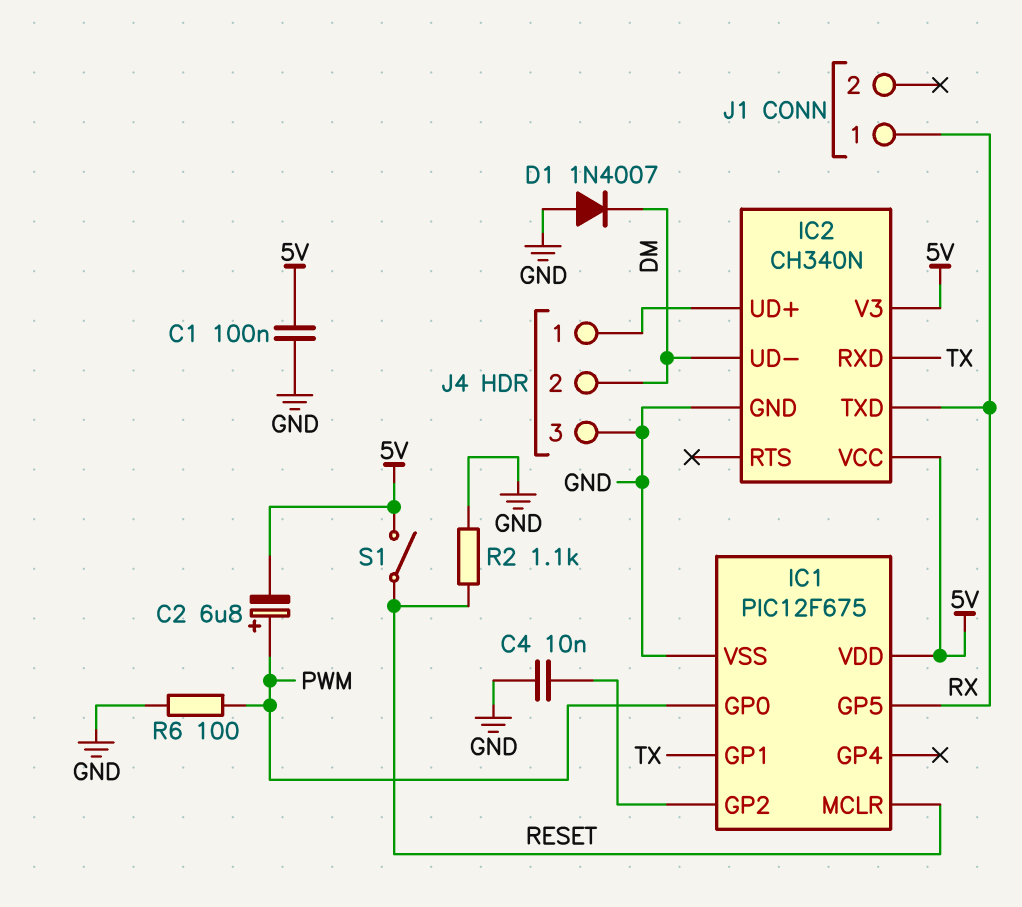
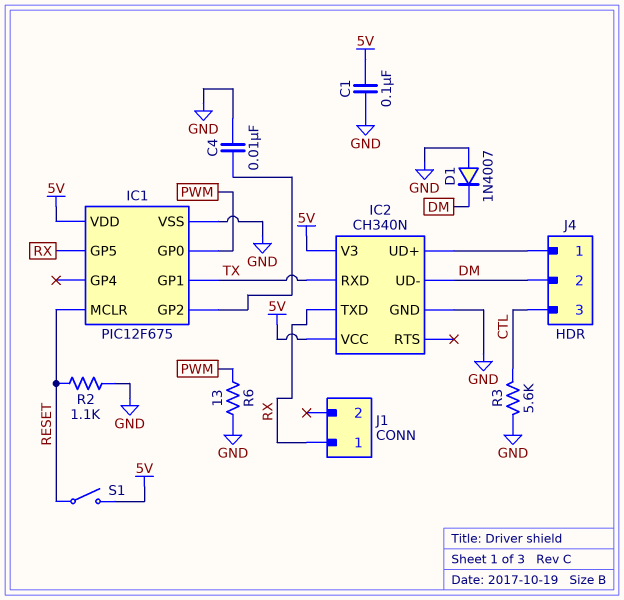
C2: 6.8uF (plus PWM, minus 5V) -> none
J4 pin 3: GND -> CTL
R3: none -> 5.6k (CTL, GND)
R6: 100 (GND, PWM) -> 13 (GND, PWM)

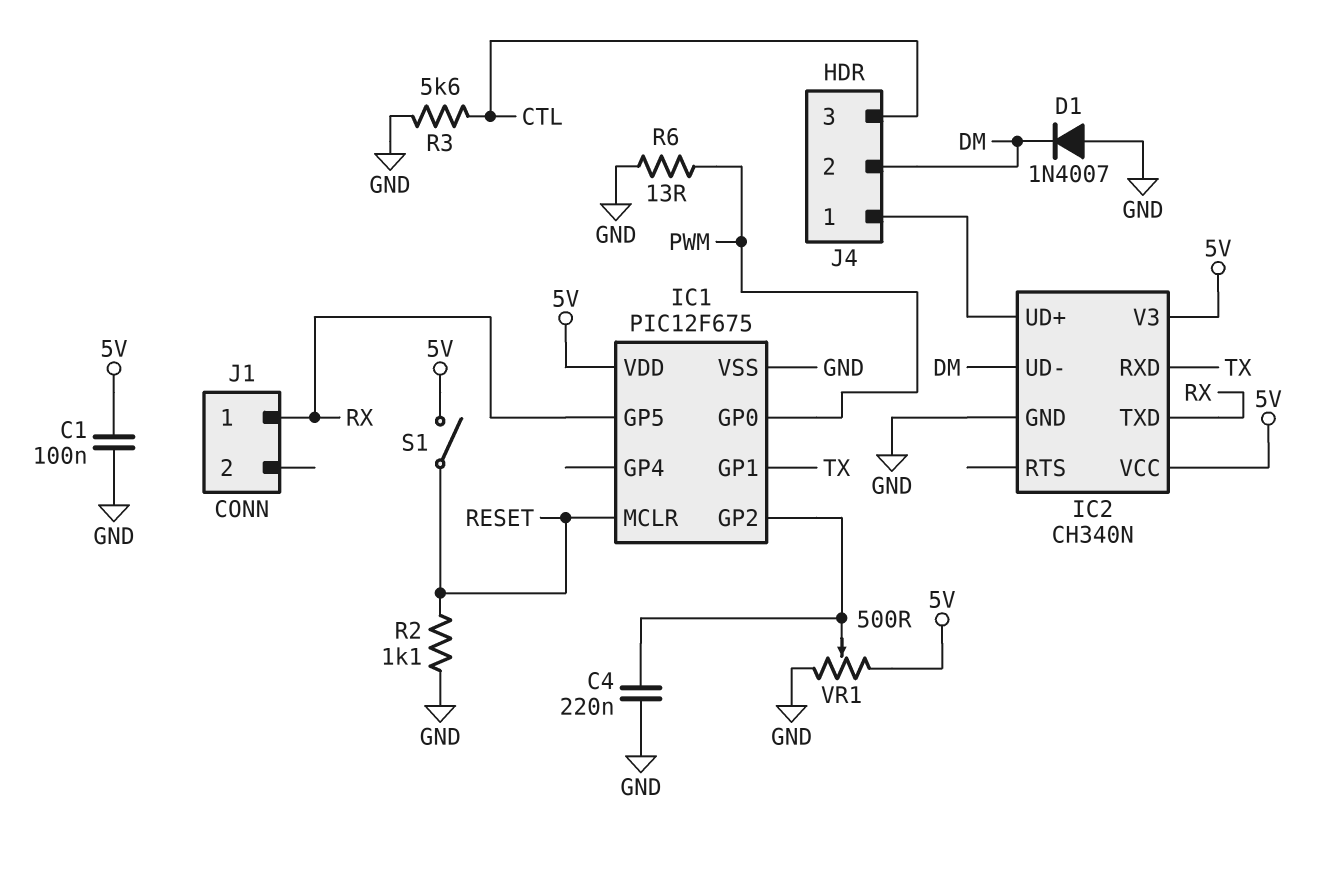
C4: 10nF (GND, IC1/GP2) -> 220nF (GND, IC1/GP2)
VR1: none -> 500 (5V, GND, wiper IC1/GP2)

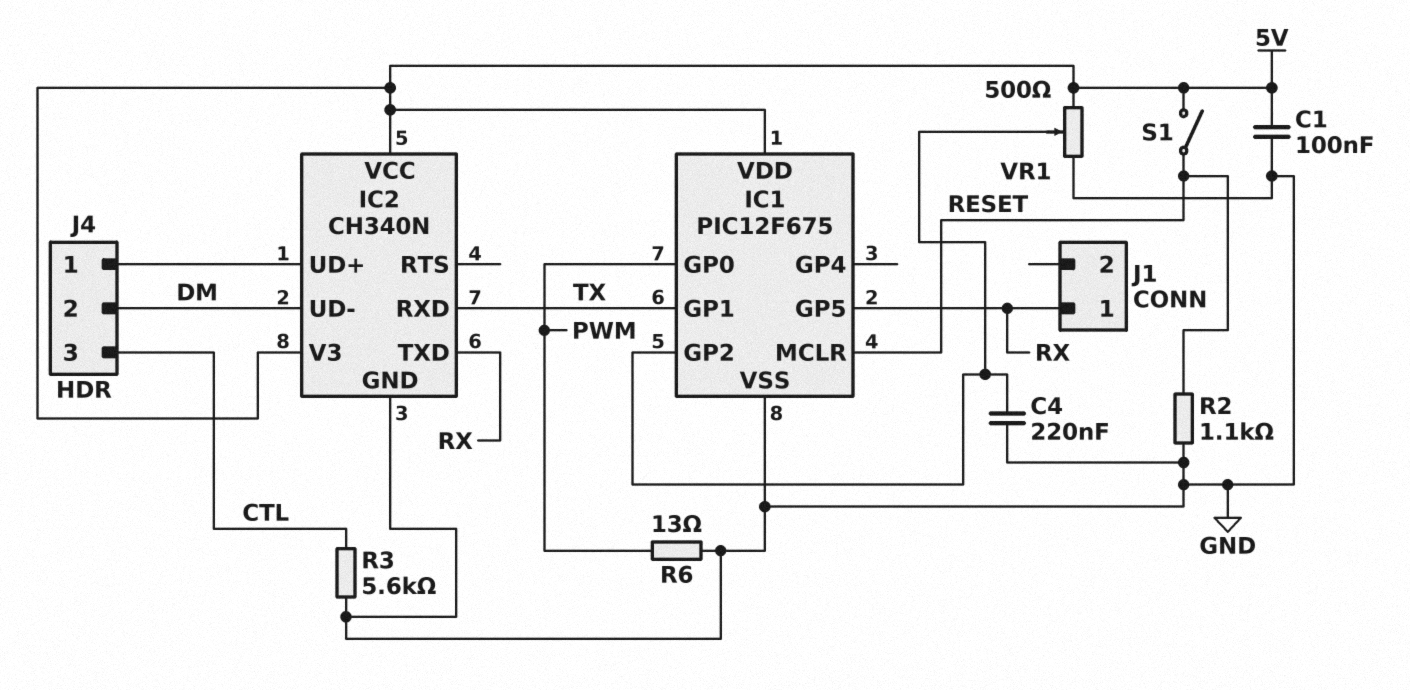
D1: diode 1N4007 (A GND, K DM) -> none

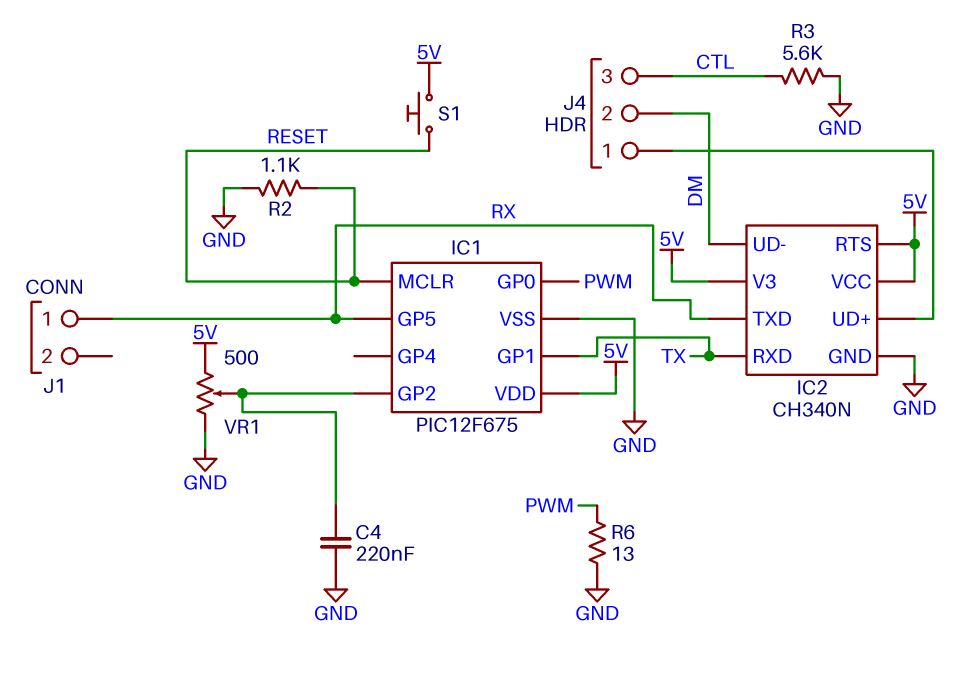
C1: 100nF (5V, GND) -> none
IC2 pin RTS: none -> 5V
S1: switch (5V, RESET) -> button (5V, RESET)

